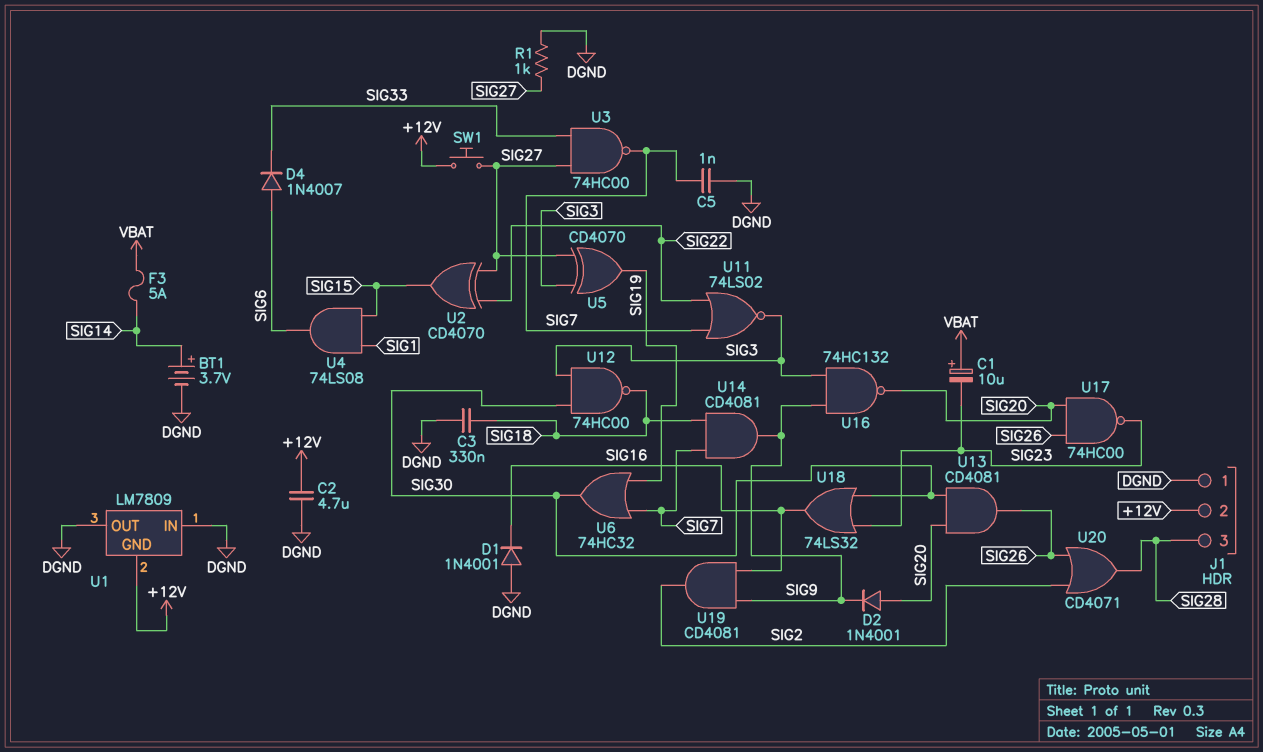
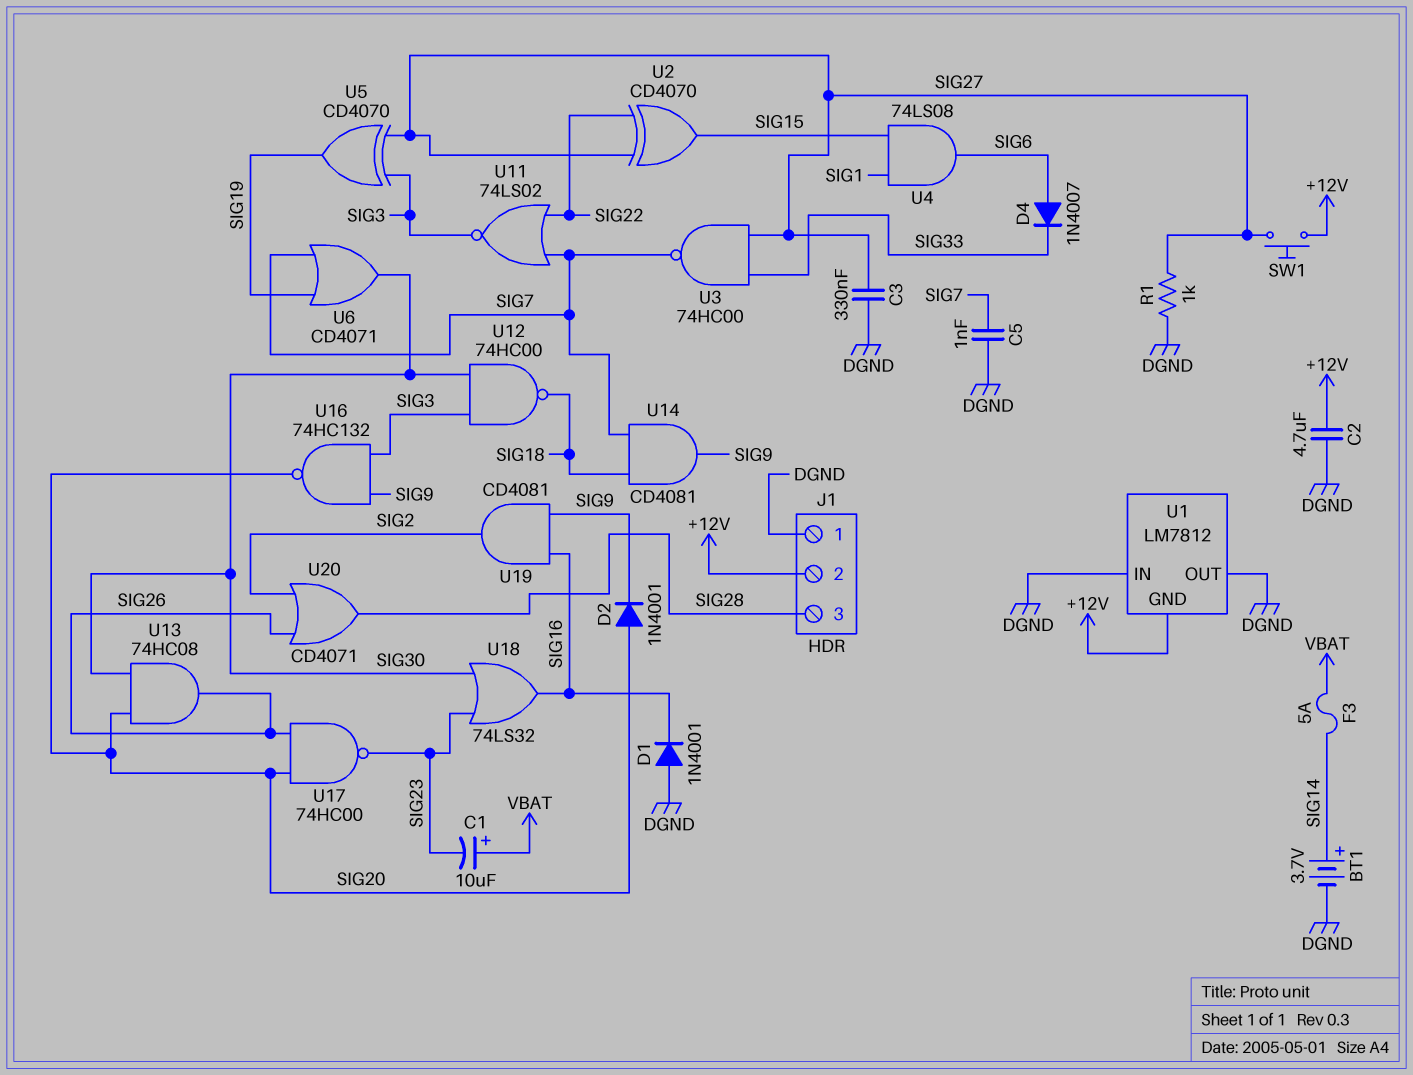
C3: 330nF (DGND, SIG18) -> 330nF (DGND, SIG27)
U1: LM7809 -> LM7812
U6: OR 74HC32 (in SIG7, in SIG19, out SIG30) -> OR CD4071 (in SIG7, in SIG19, out SIG30)
U13: AND CD4081 (in SIG20, in SIG30, out SIG26) -> AND 74HC08 (in SIG20, in SIG30, out SIG26)

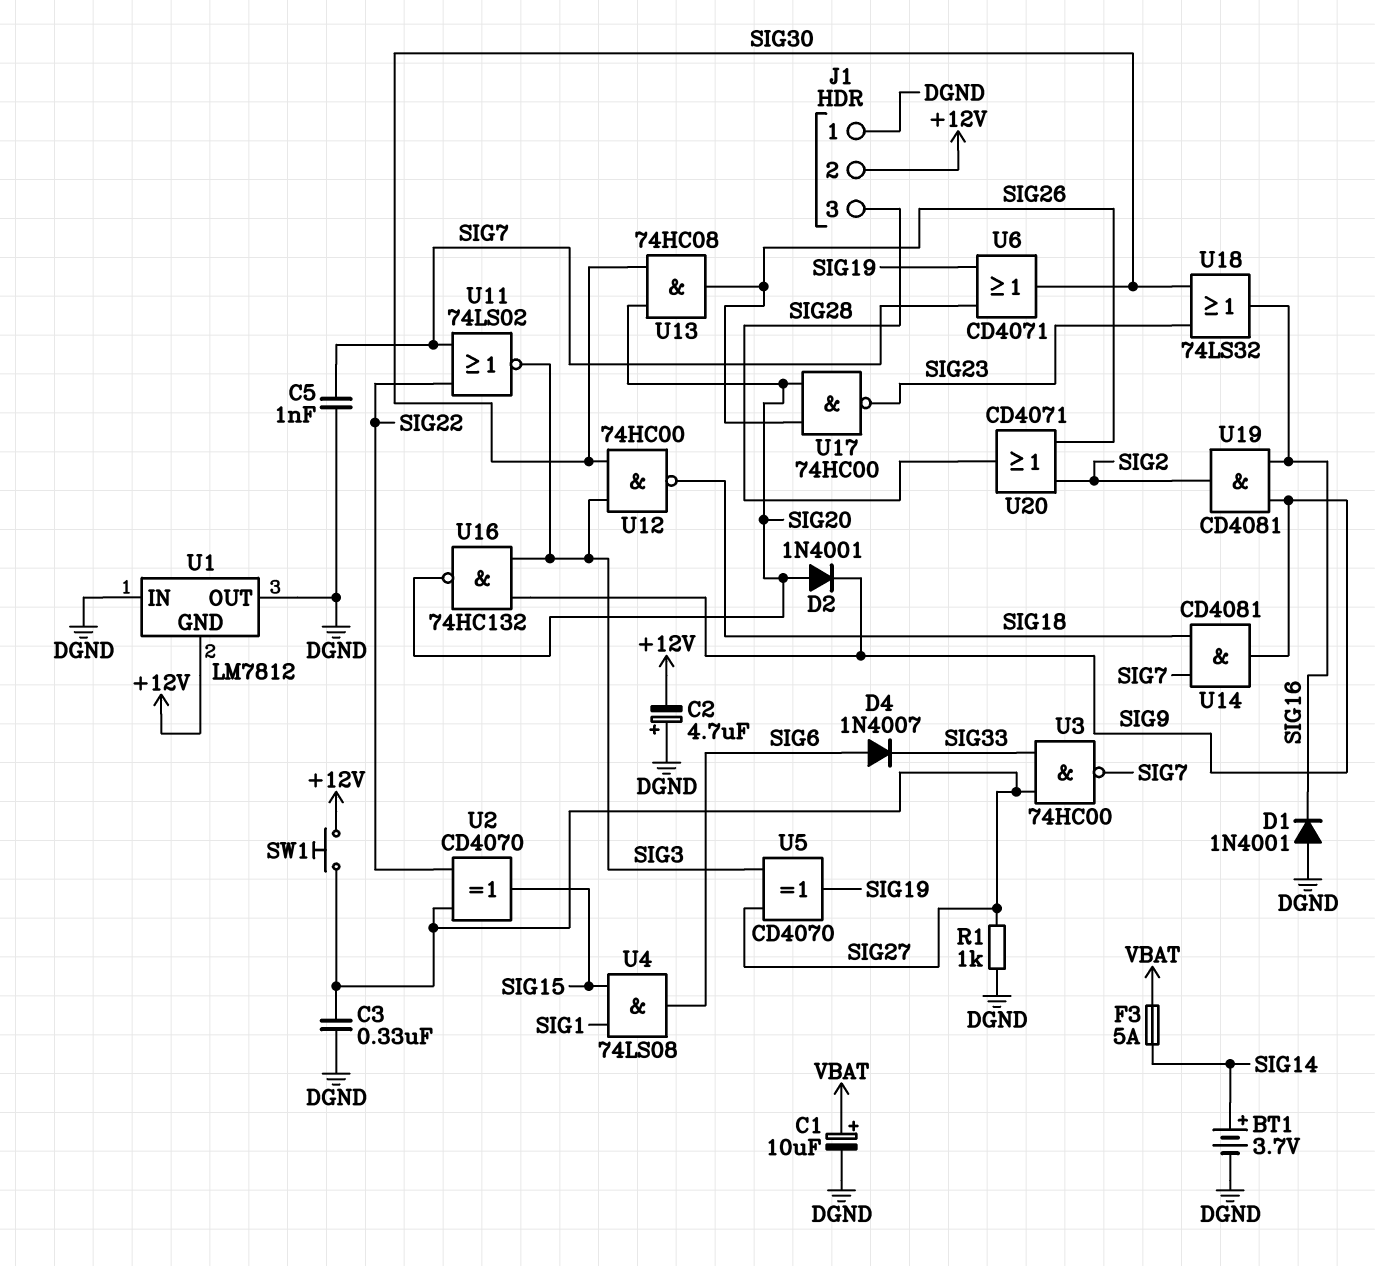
C1: 10uF (plus VBAT, minus SIG23) -> 10uF (plus VBAT, minus DGND)
C2: 4.7uF (+12V, DGND) -> 4.7uF (plus DGND, minus +12V)

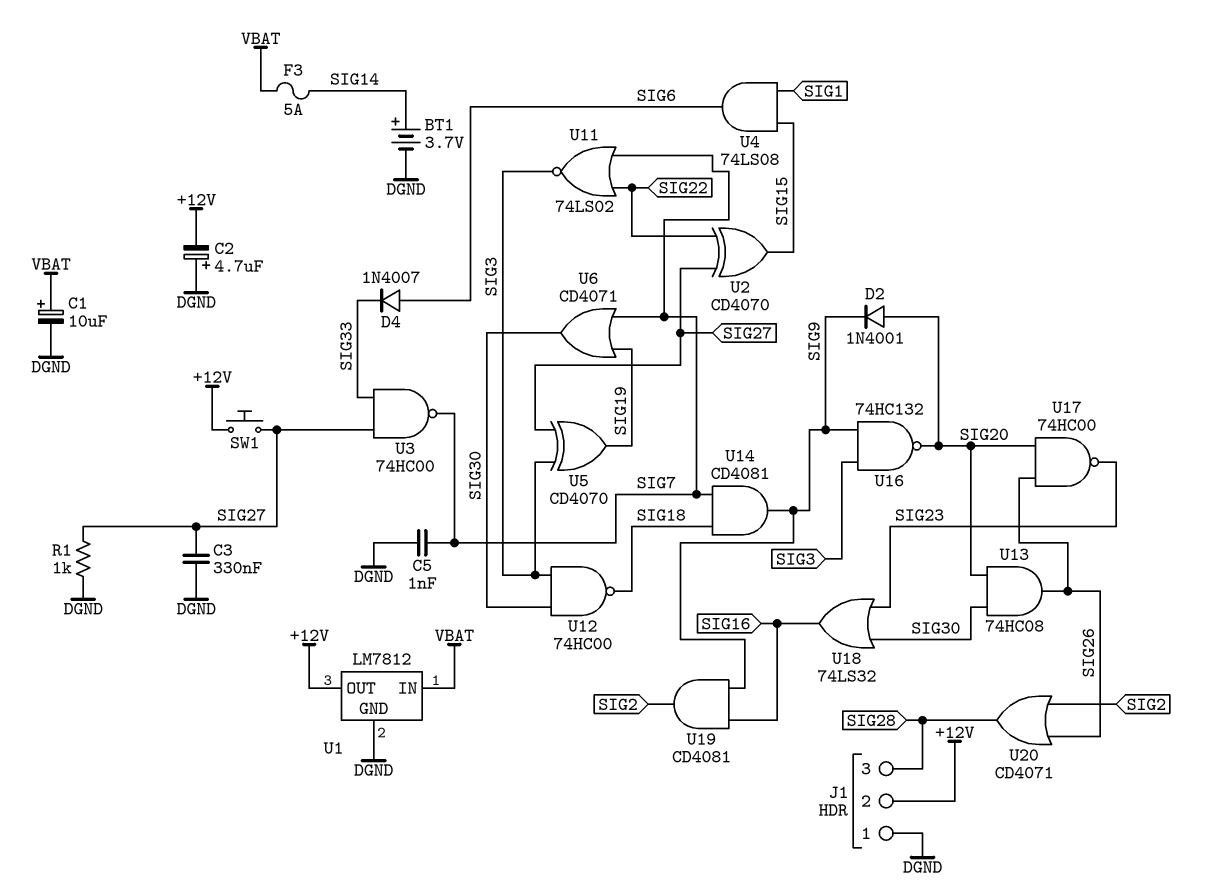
D1: diode 1N4001 (A DGND, K SIG16) -> none
U1 pin GND: +12V -> DGND
U1 pin IN: DGND -> VBAT
U1 pin OUT: DGND -> +12V

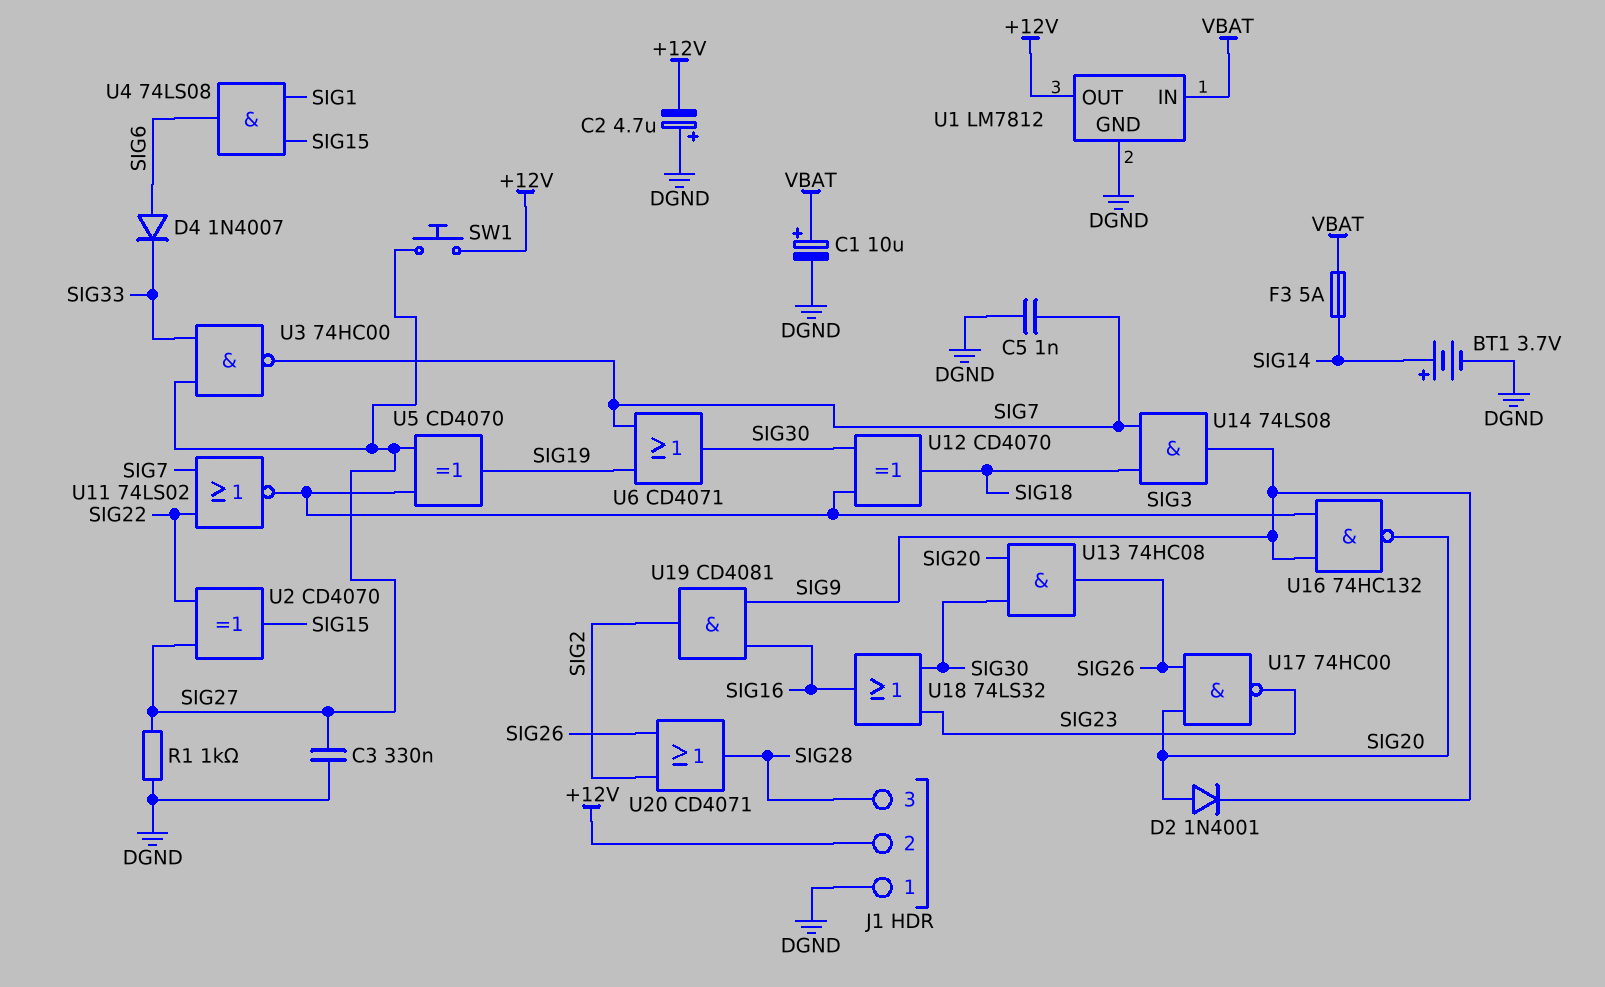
U12: NAND 74HC00 (in SIG3, in SIG30, out SIG18) -> XOR CD4070 (in SIG3, in SIG30, out SIG18)
U14: AND CD4081 (in SIG7, in SIG18, out SIG9) -> AND 74LS08 (in SIG7, in SIG18, out SIG9)

